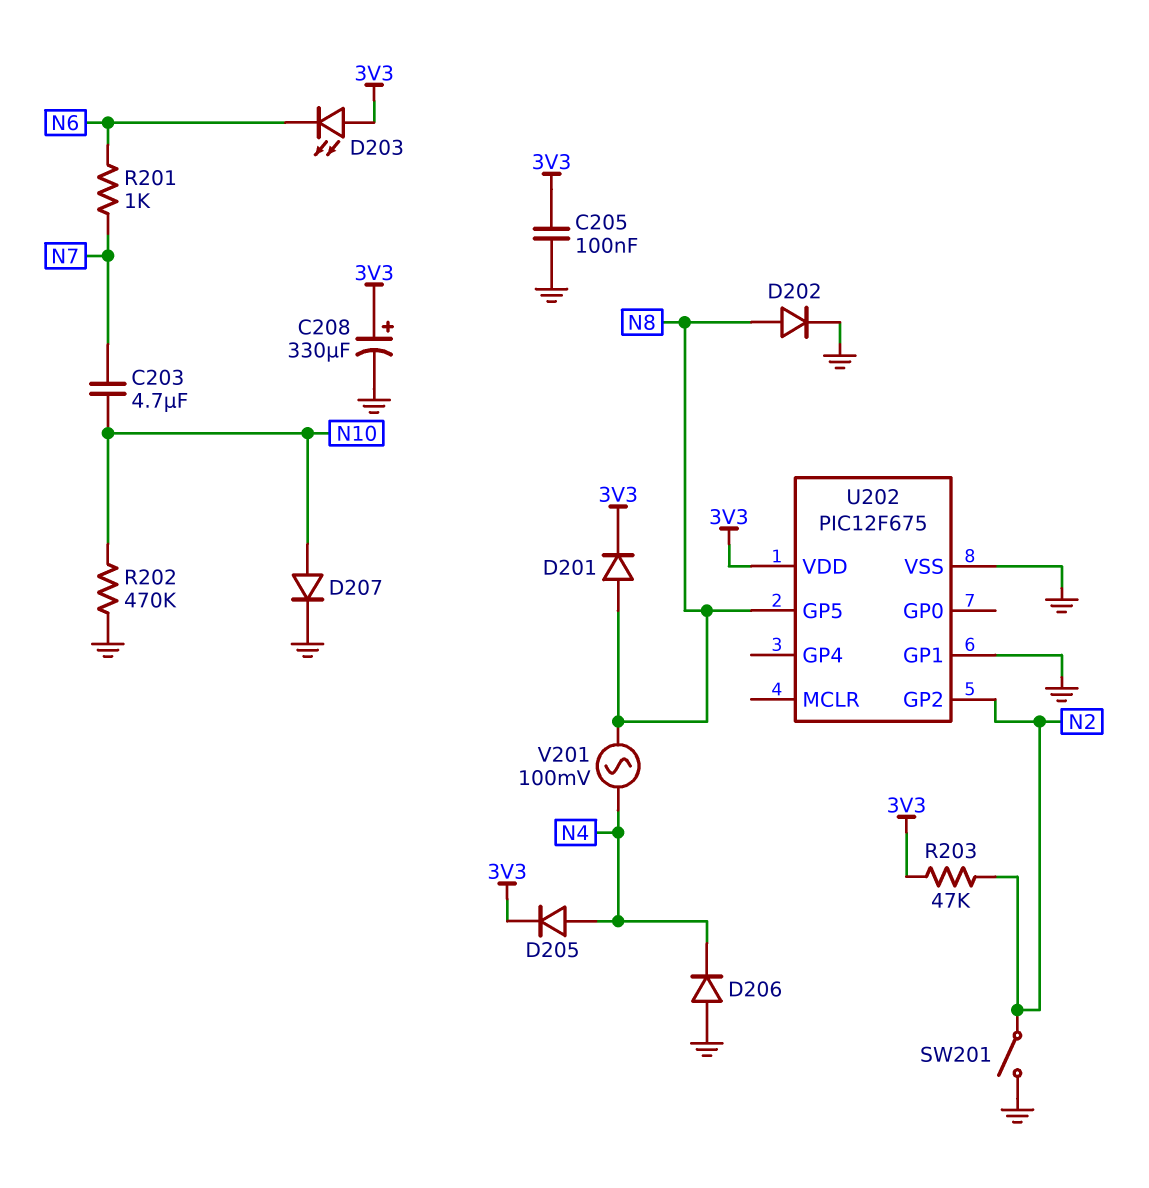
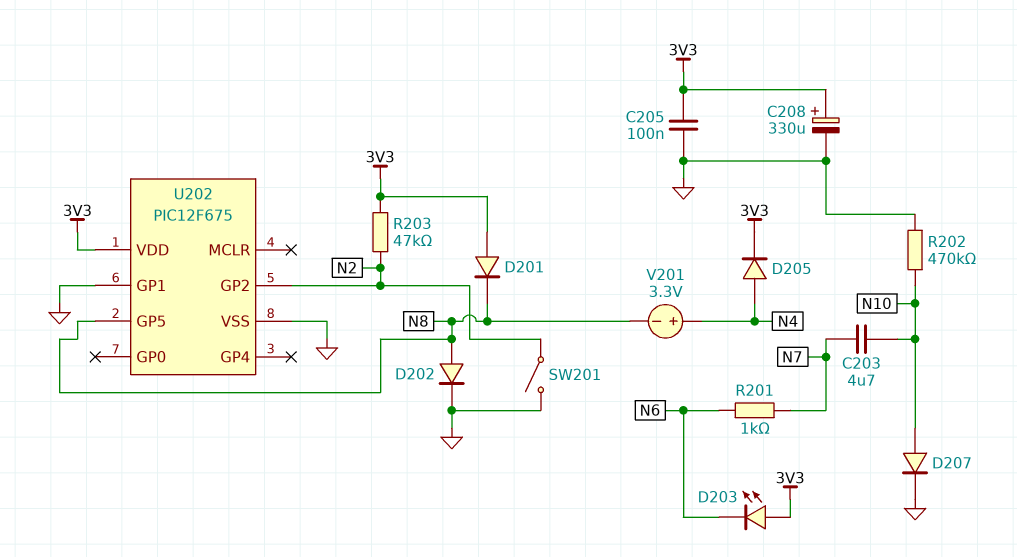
D201: diode (A N8, K 3V3) -> diode (A 3V3, K N8)
D206: diode (A GND, K N4) -> none
V201: AC 100mV (N4, N8) -> 3.3V (plus N4, minus N8)

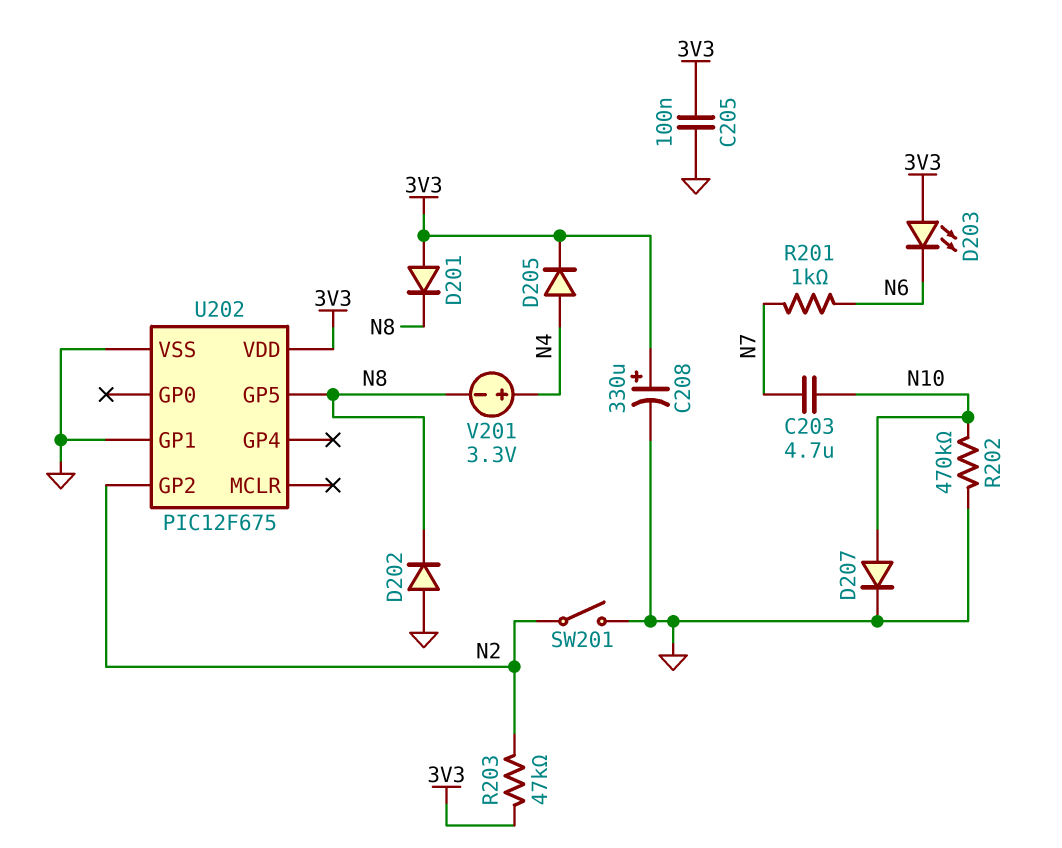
D202: diode (A N8, K GND) -> diode (A GND, K N8)

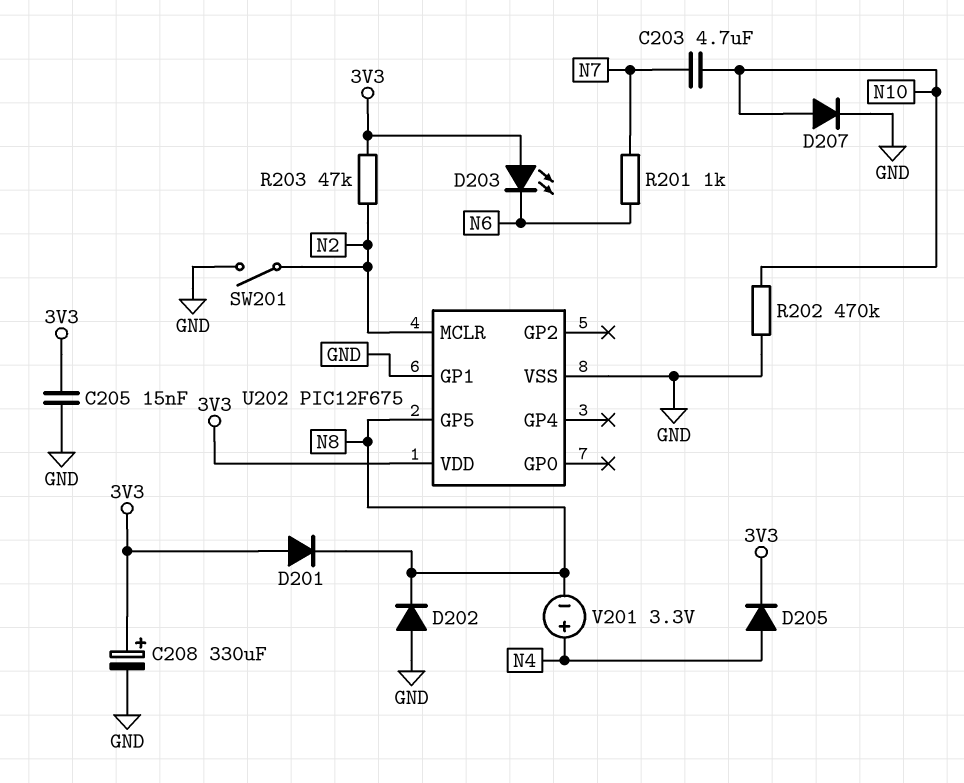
C205: 100nF (3V3, GND) -> 15nF (3V3, GND)
U202 pin GP2: N2 -> none
U202 pin MCLR: none -> N2

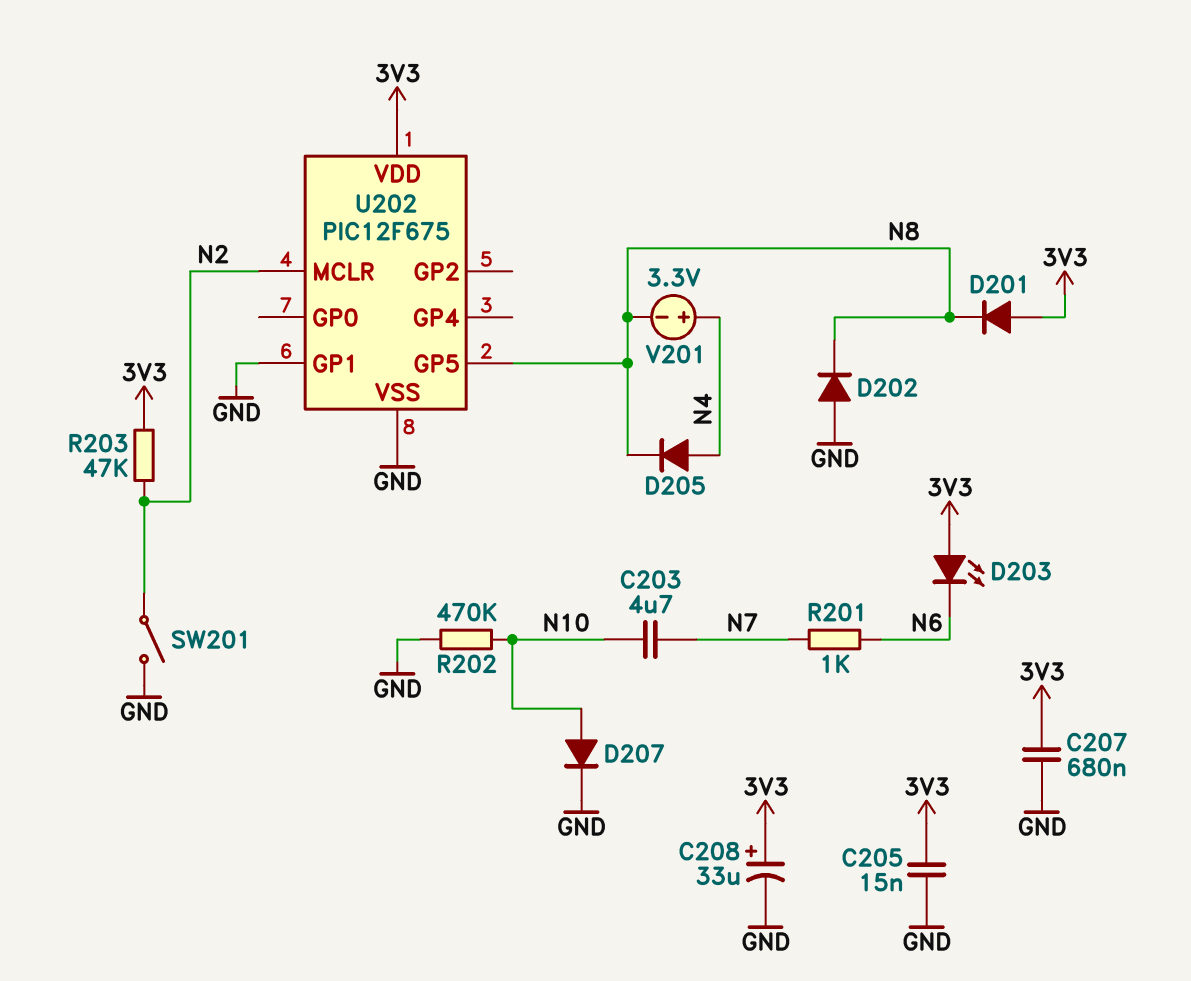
C207: none -> 680nF (3V3, GND)
C208: 330uF (plus 3V3, minus GND) -> 33uF (plus 3V3, minus GND)
D205: diode (A N4, K 3V3) -> diode (A N4, K N8)

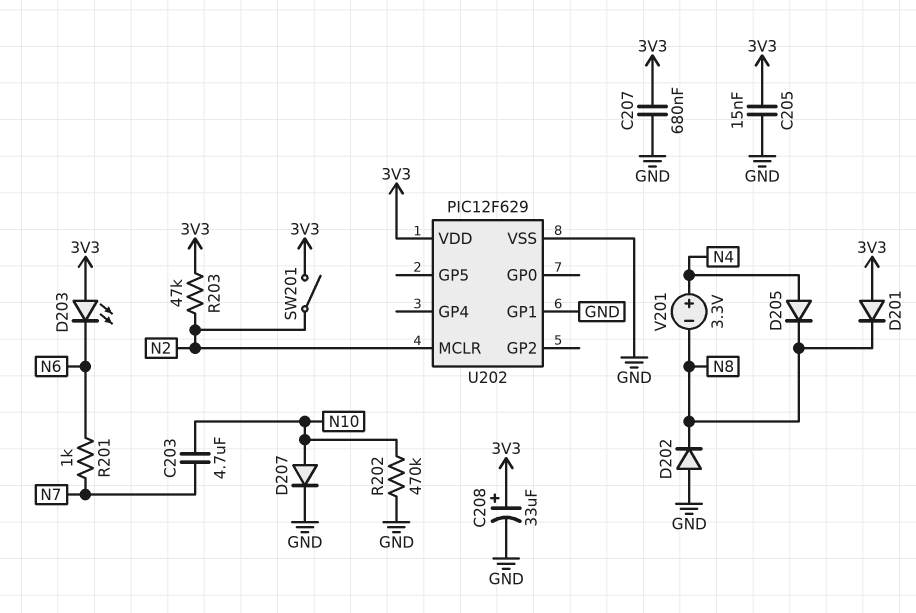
SW201: switch (GND, N2) -> switch (3V3, N2)
U202: PIC12F675 -> PIC12F629
U202 pin GP5: N8 -> none

